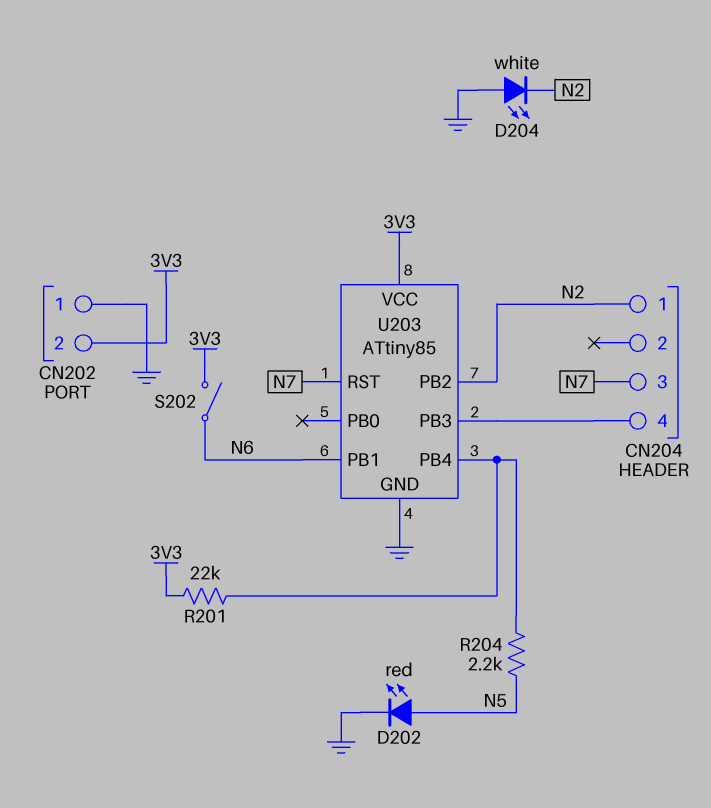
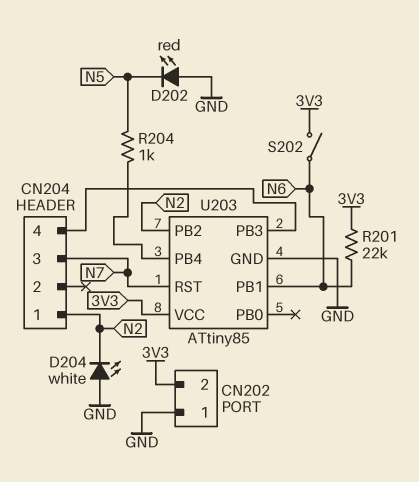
D202: LED red (A N5, K GND) -> LED red (A GND, K N5)
R201: 22k (3V3, U203/PB4) -> 22k (3V3, N6)
R204: 2.2k (N5, U203/PB4) -> 1k (N5, U203/PB4)

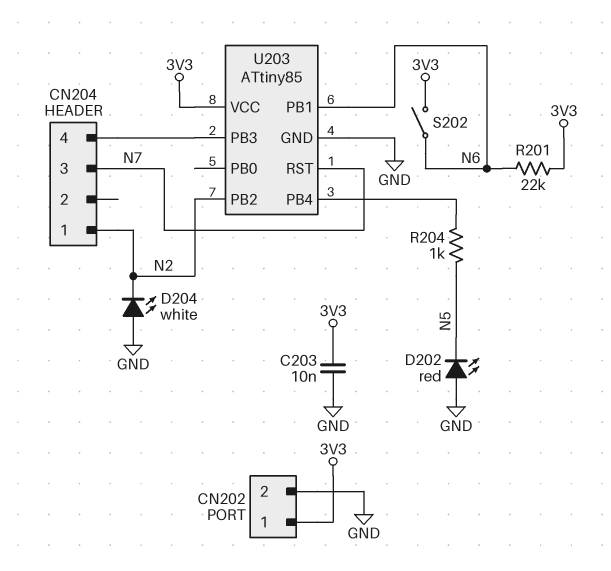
C203: none -> 10nF (3V3, GND)
CN202 pin 1: GND -> 3V3
CN202 pin 2: 3V3 -> GND

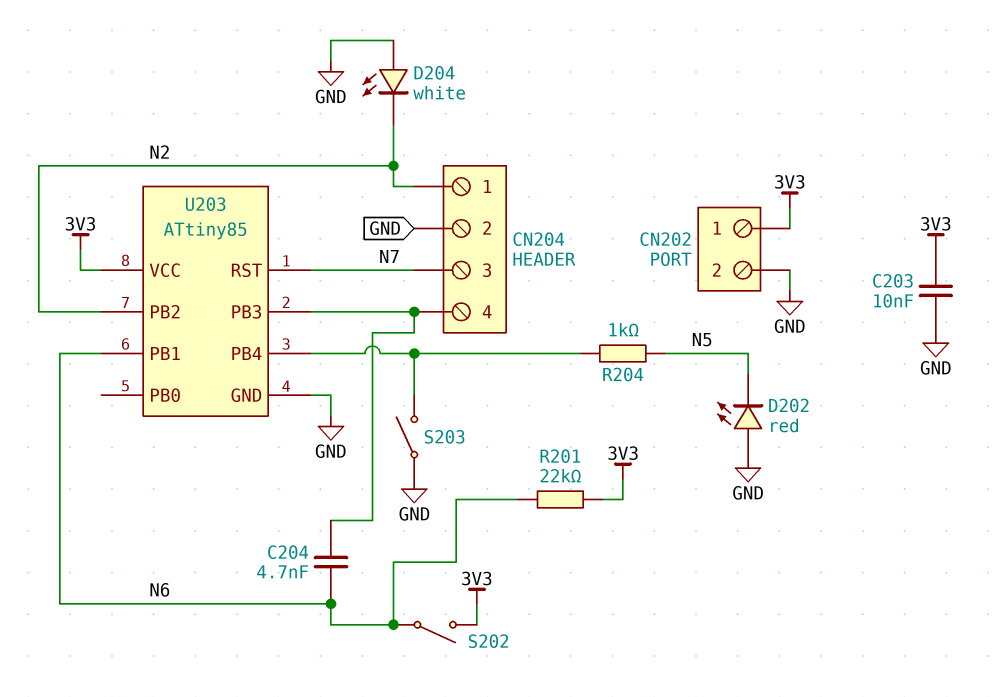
C204: none -> 4.7nF (CN204/4, N6)
CN204 pin 2: none -> GND
S203: none -> switch (GND, U203/PB4)

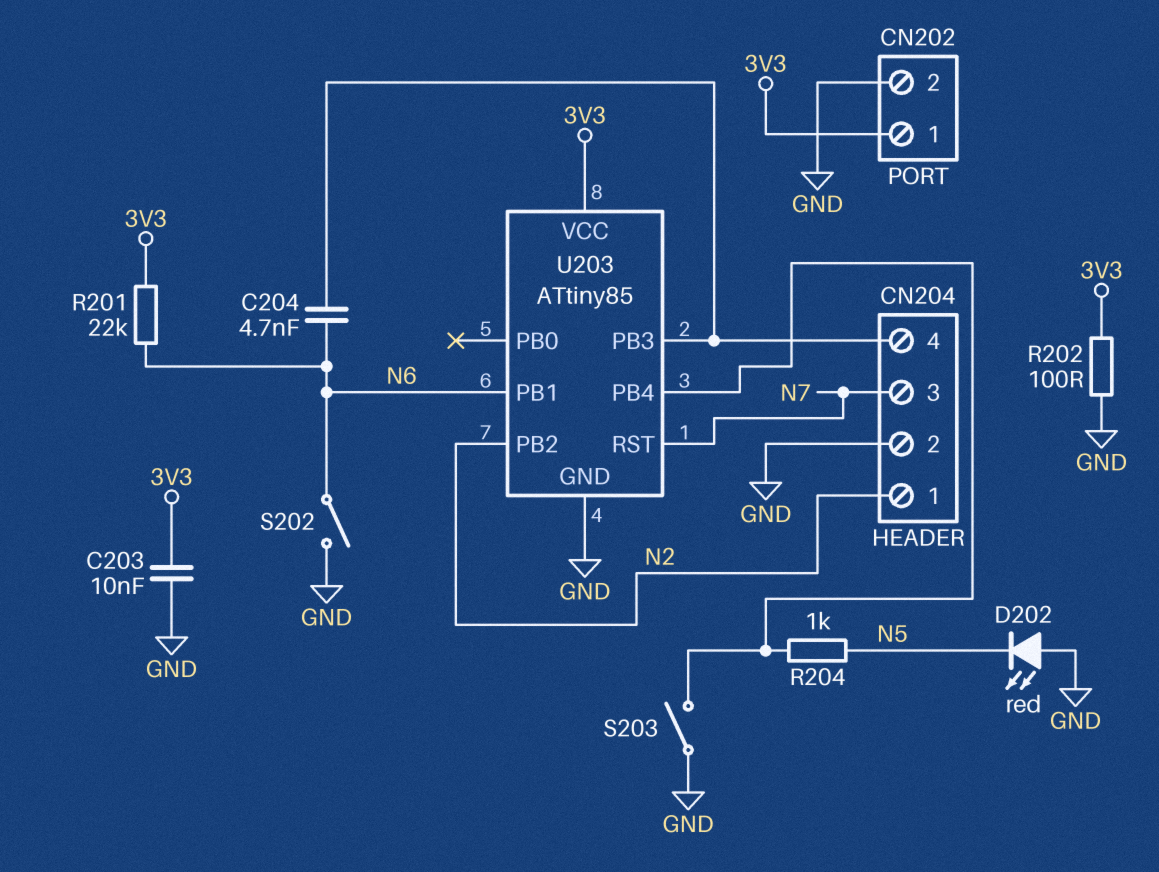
D204: LED white (A GND, K N2) -> none
R202: none -> 100 (3V3, GND)
S202: switch (3V3, N6) -> switch (GND, N6)

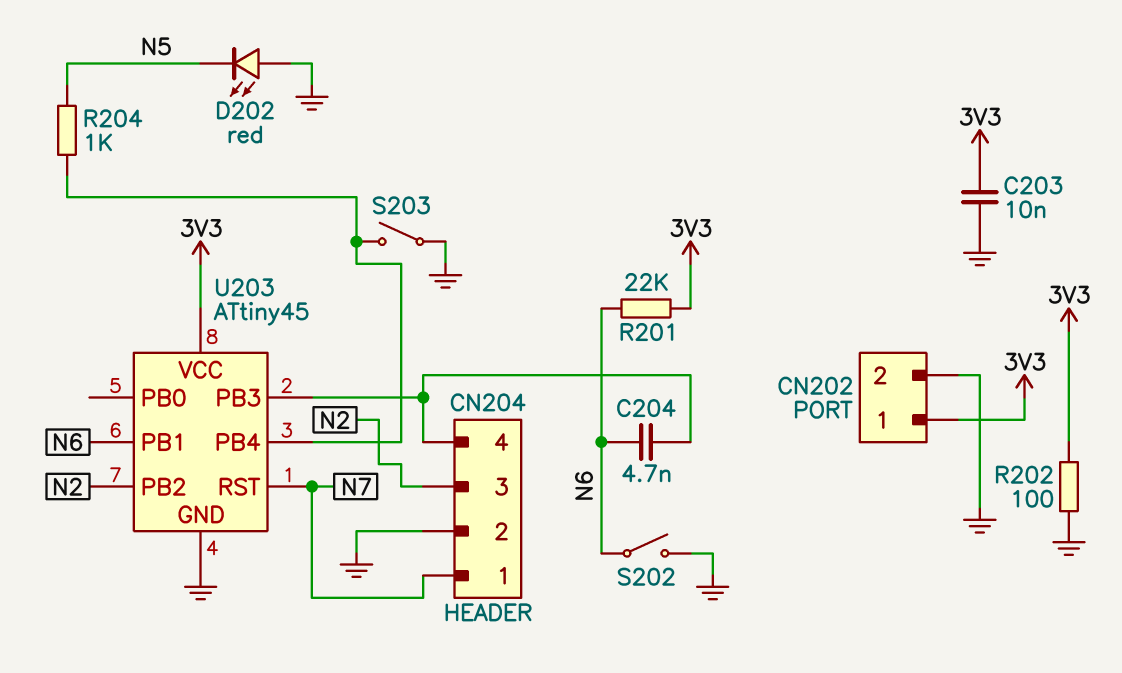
CN204 pin 1: N2 -> N7
CN204 pin 3: N7 -> N2
U203: ATtiny85 -> ATtiny45

